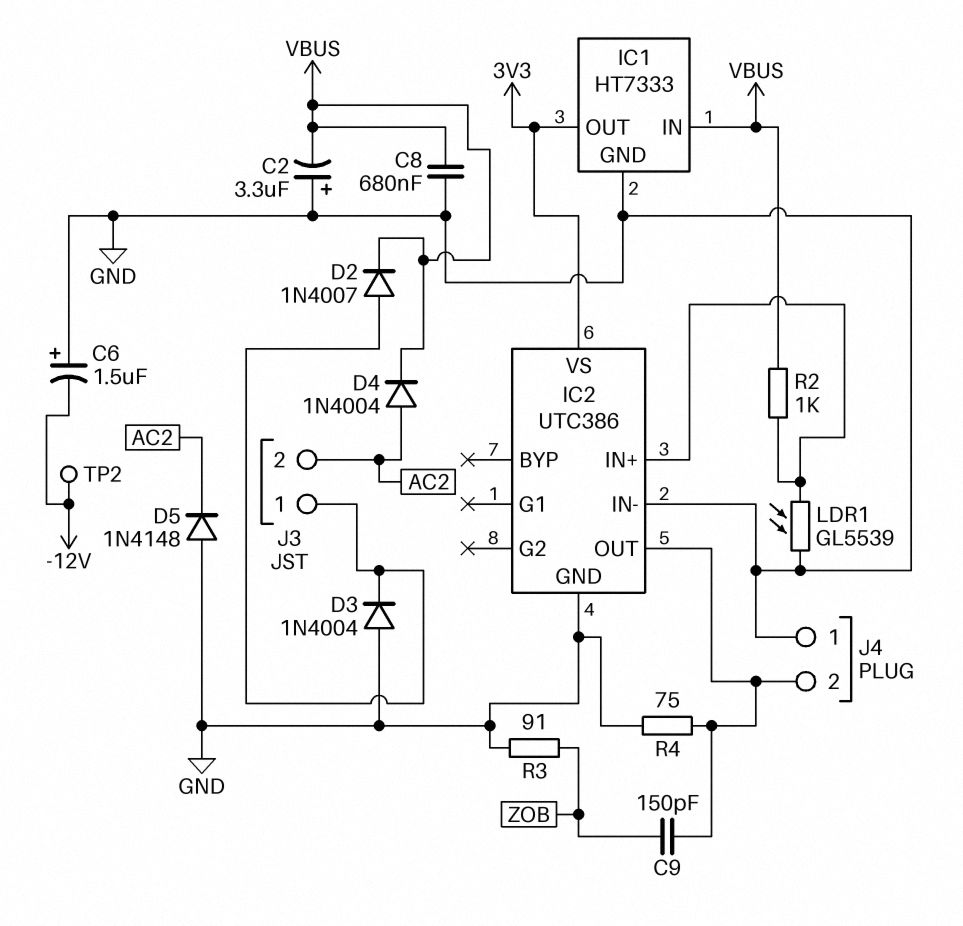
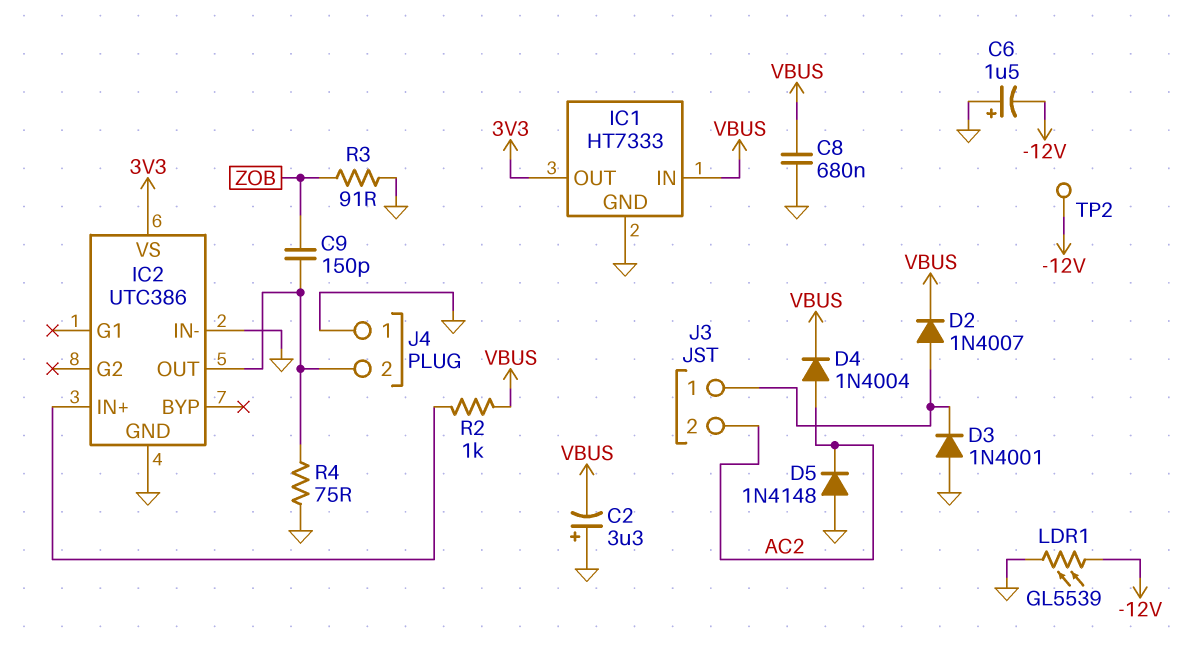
D3: diode 1N4004 (A GND, K J3/1) -> diode 1N4001 (A GND, K J3/1)
LDR1: GL5539 (GND, IC2/IN+) -> GL5539 (-12V, GND)

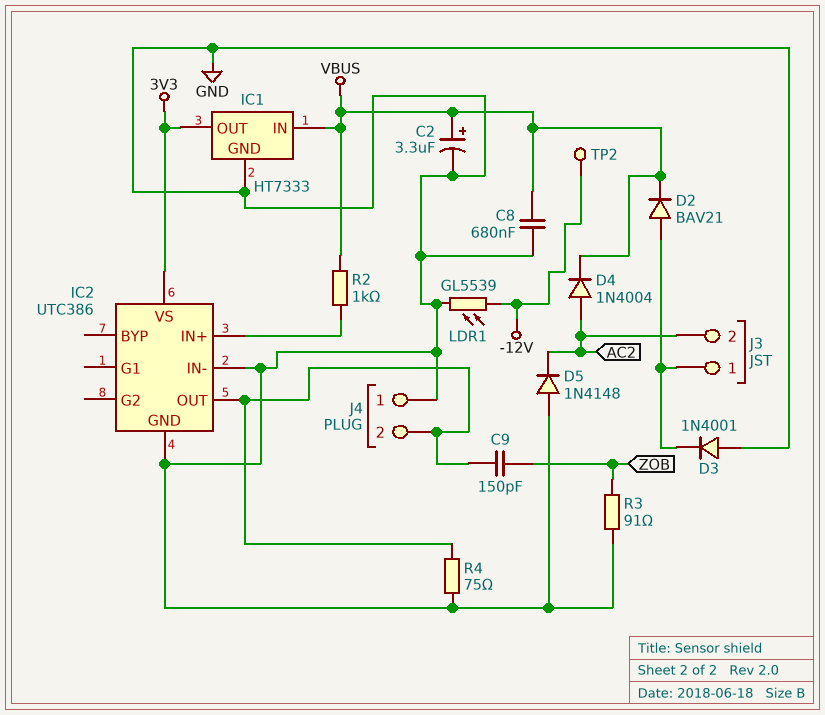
C2: 3.3uF (plus GND, minus VBUS) -> 3.3uF (plus VBUS, minus GND)
C6: 1.5uF (plus GND, minus -12V) -> none
D2: diode 1N4007 (A J3/1, K VBUS) -> diode BAV21 (A J3/1, K VBUS)

